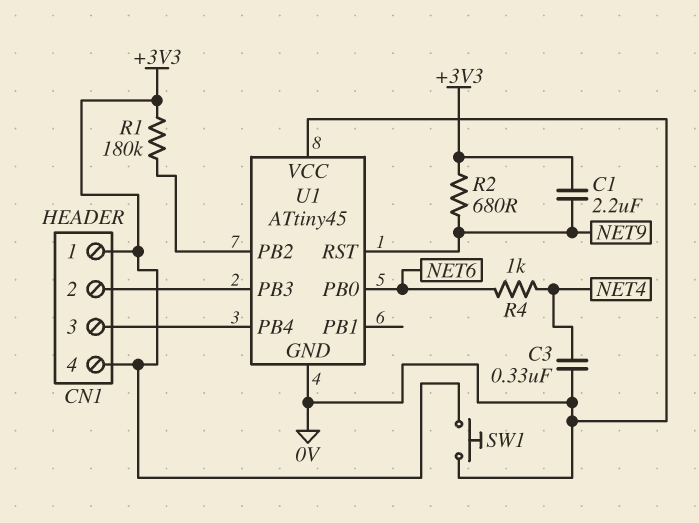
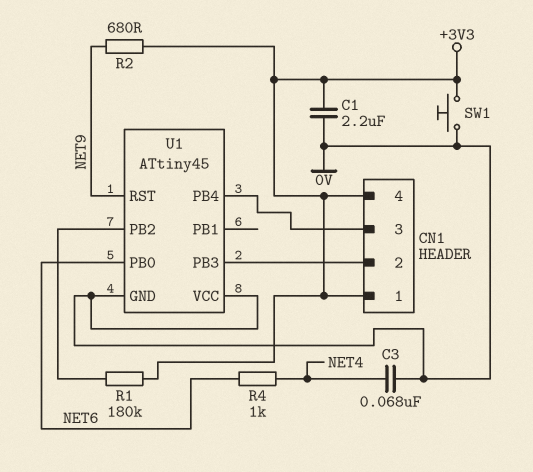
C1: 2.2uF (+3V3, NET9) -> 2.2uF (+3V3, 0V)
C3: 330nF (0V, NET4) -> 68nF (0V, NET4)

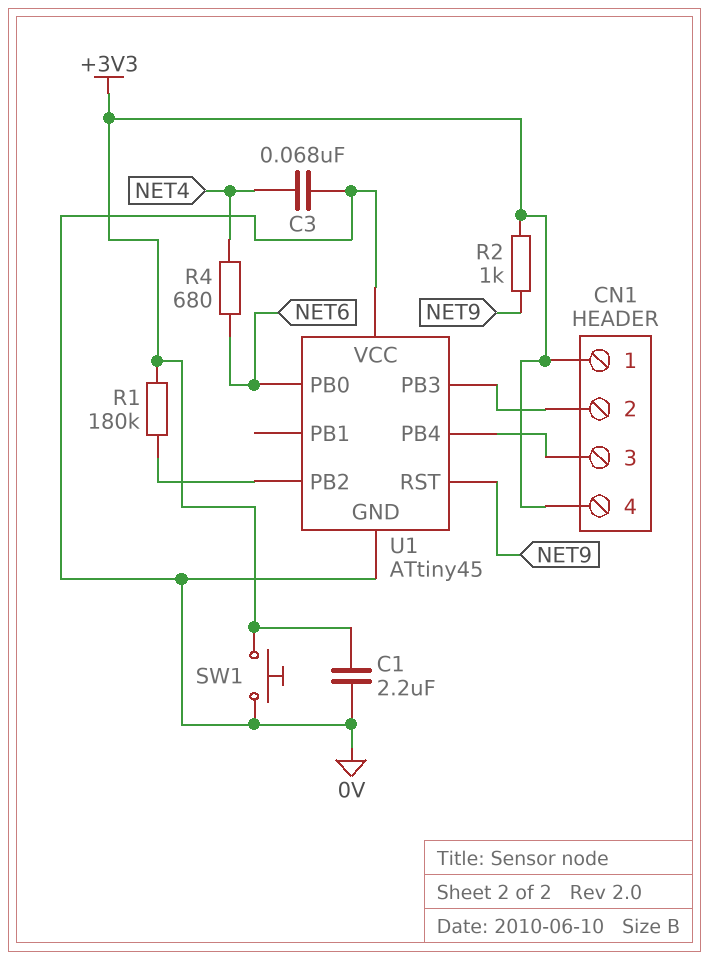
R2: 680 (+3V3, NET9) -> 1k (+3V3, NET9)
R4: 1k (NET4, NET6) -> 680 (NET4, NET6)

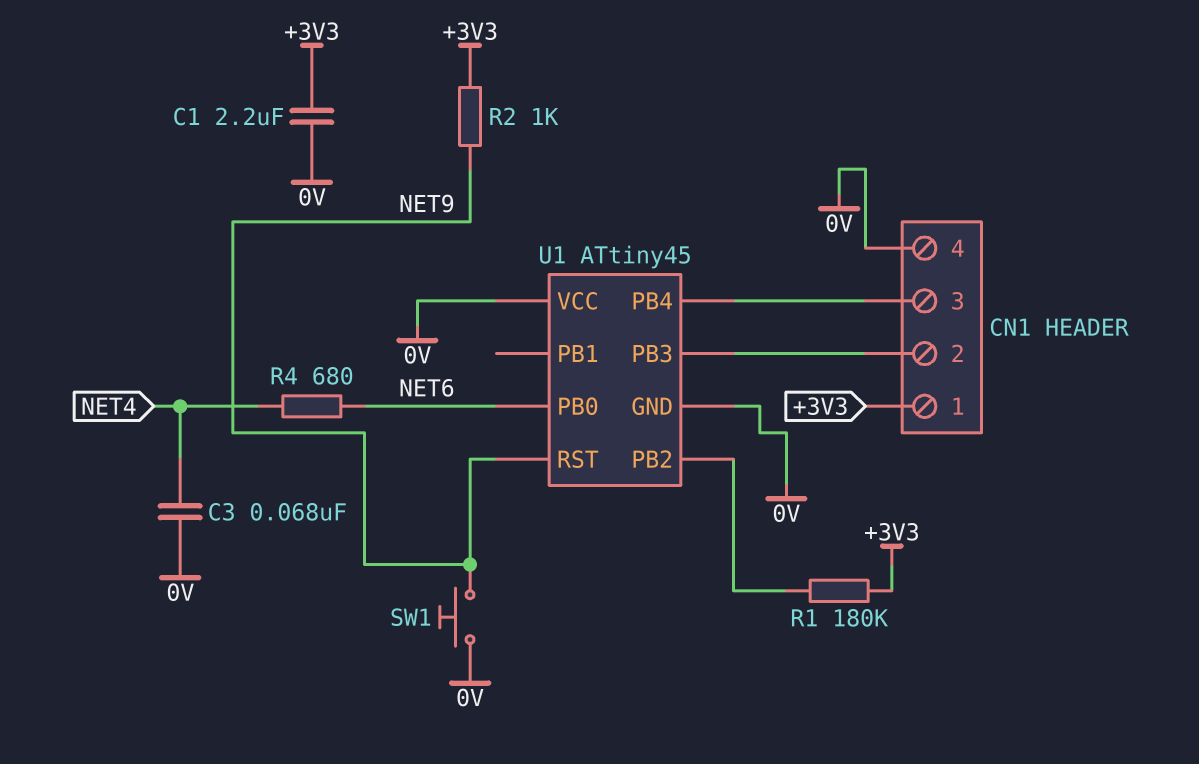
CN1 pin 4: +3V3 -> 0V
SW1: button (+3V3, 0V) -> button (0V, NET9)

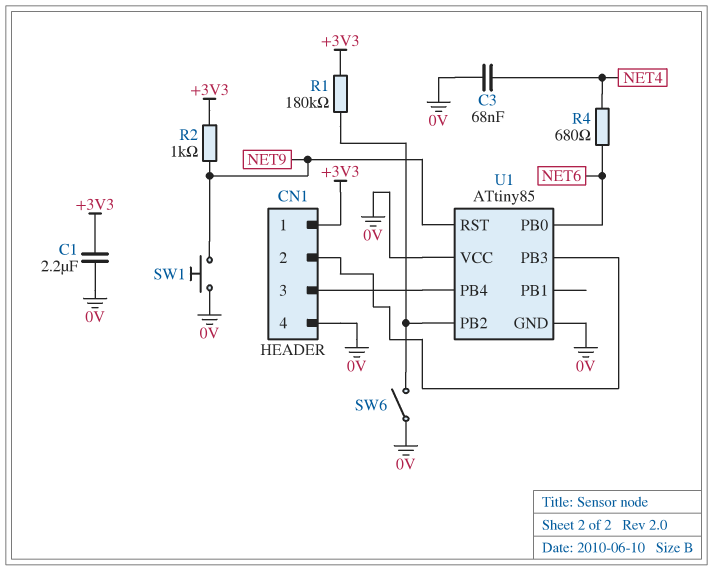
SW6: none -> switch (0V, U1/PB2)
U1: ATtiny45 -> ATtiny85

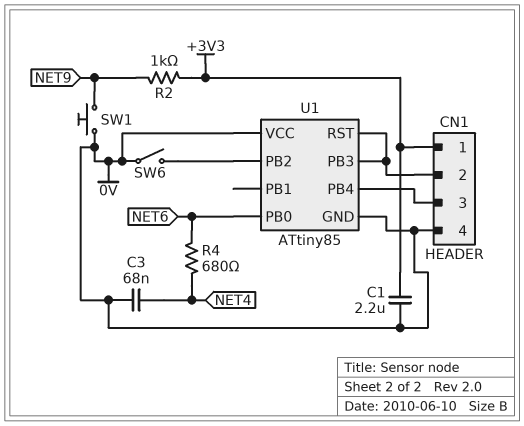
R1: 180k (+3V3, U1/PB2) -> none
U1 pin RST: NET9 -> CN1/2

